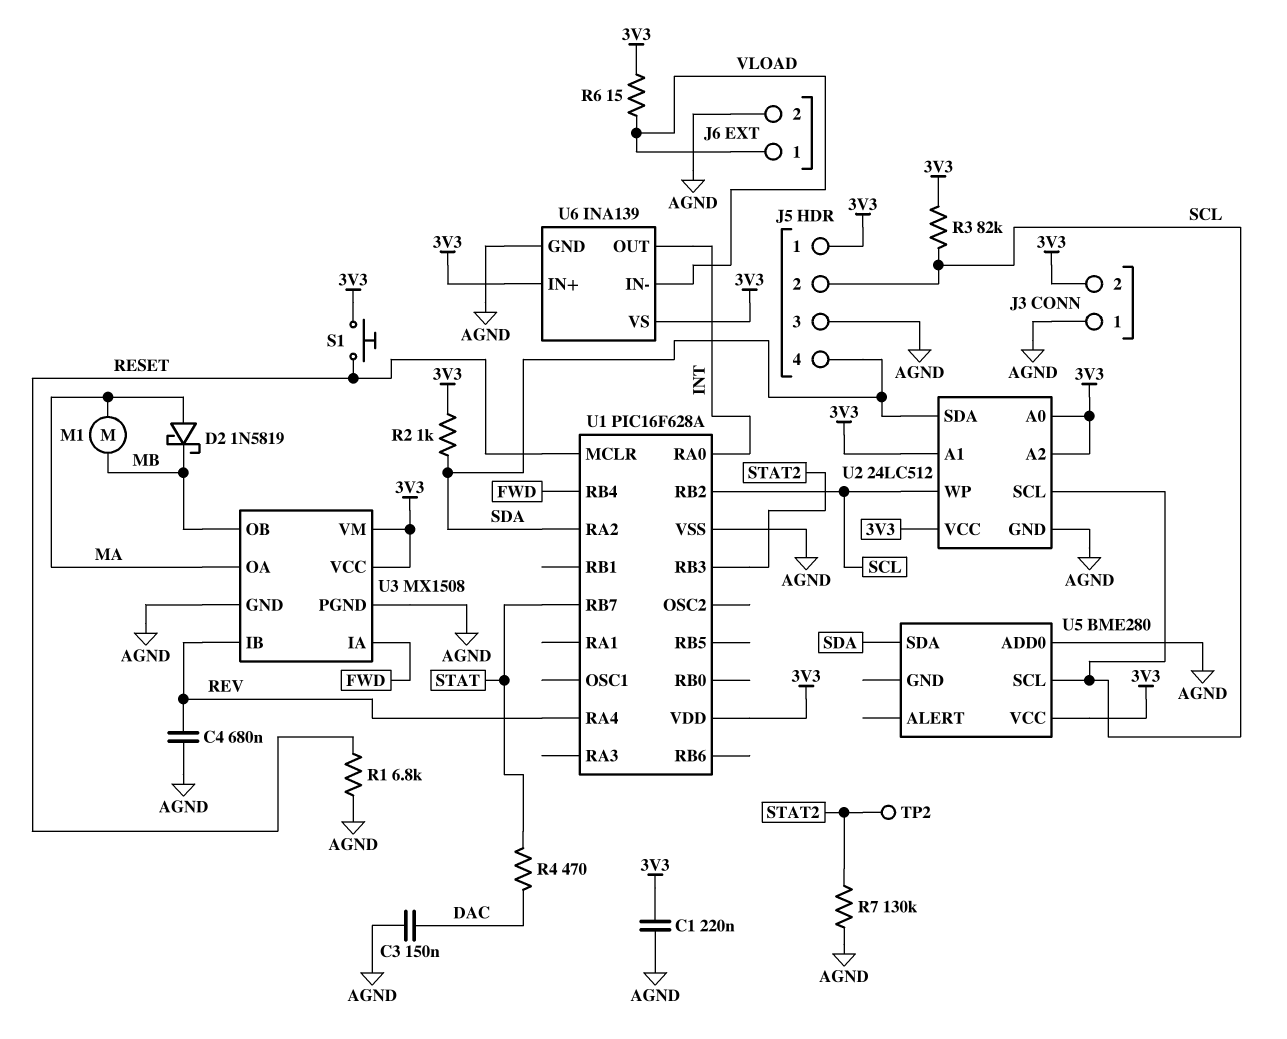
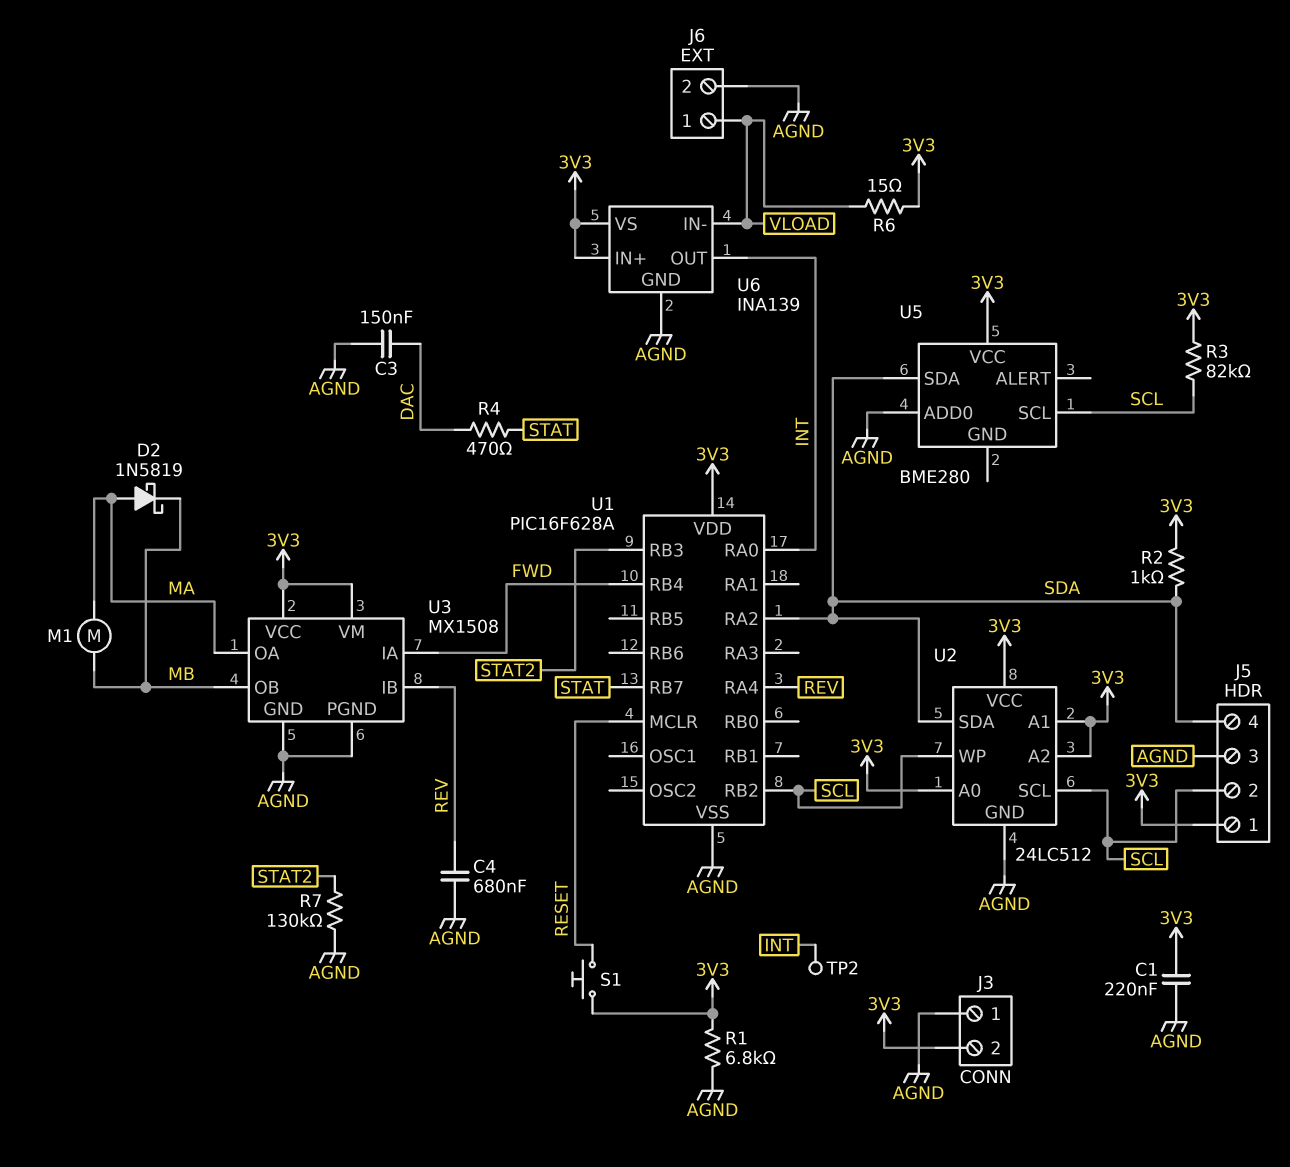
R1: 6.8k (AGND, RESET) -> 6.8k (3V3, AGND)
TP2: test point (STAT2) -> test point (INT)

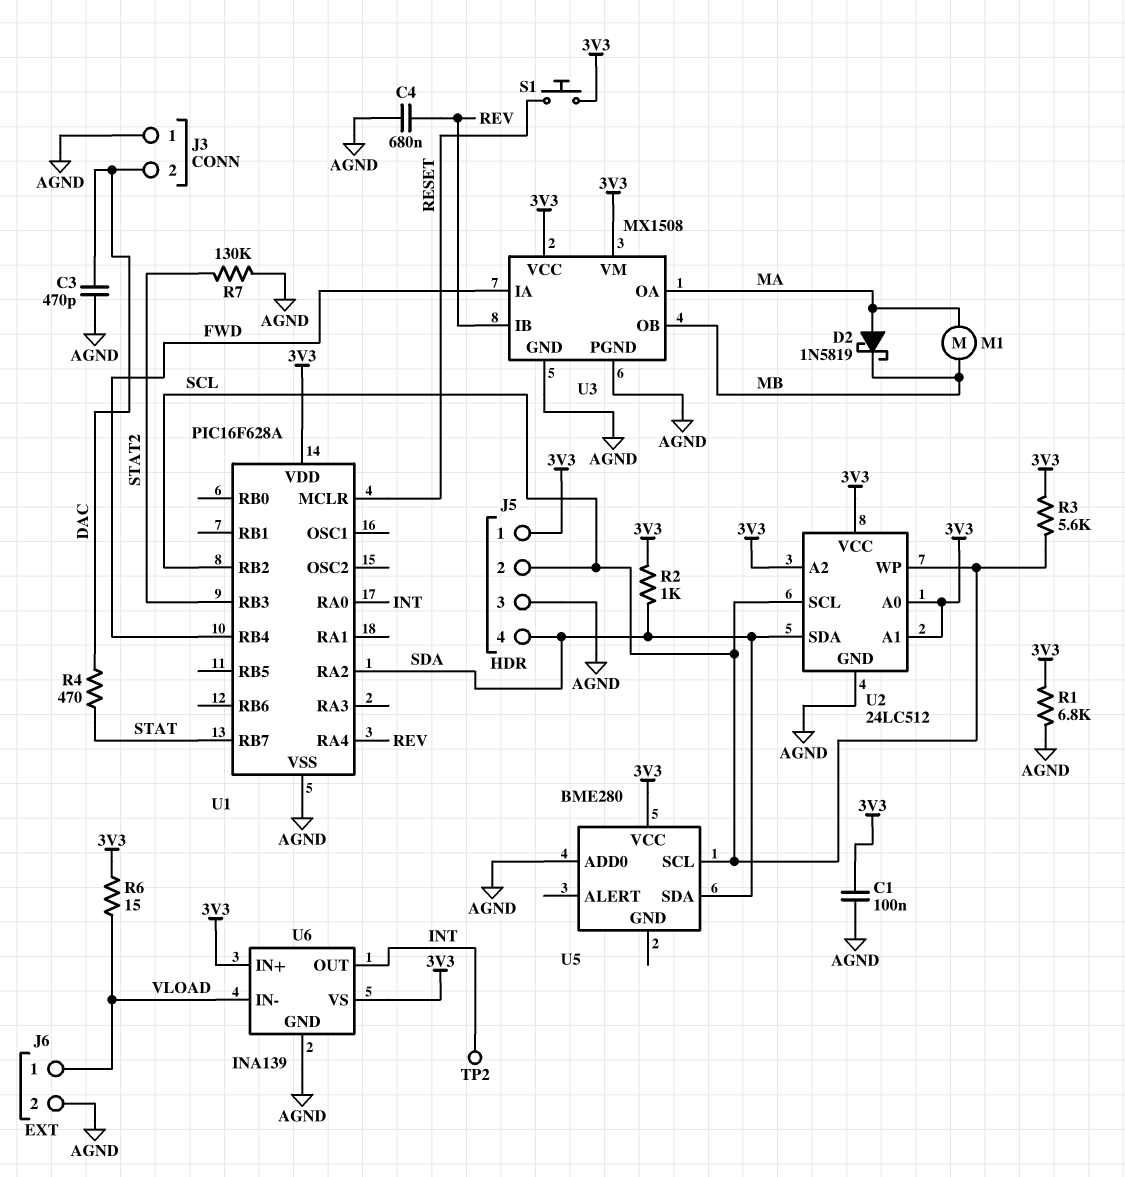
C1: 220nF (3V3, AGND) -> 100nF (3V3, AGND)
C3: 150nF (AGND, DAC) -> 470pF (AGND, DAC)
J3 pin 2: 3V3 -> DAC
R3: 82k (3V3, SCL) -> 5.6k (3V3, SCL)

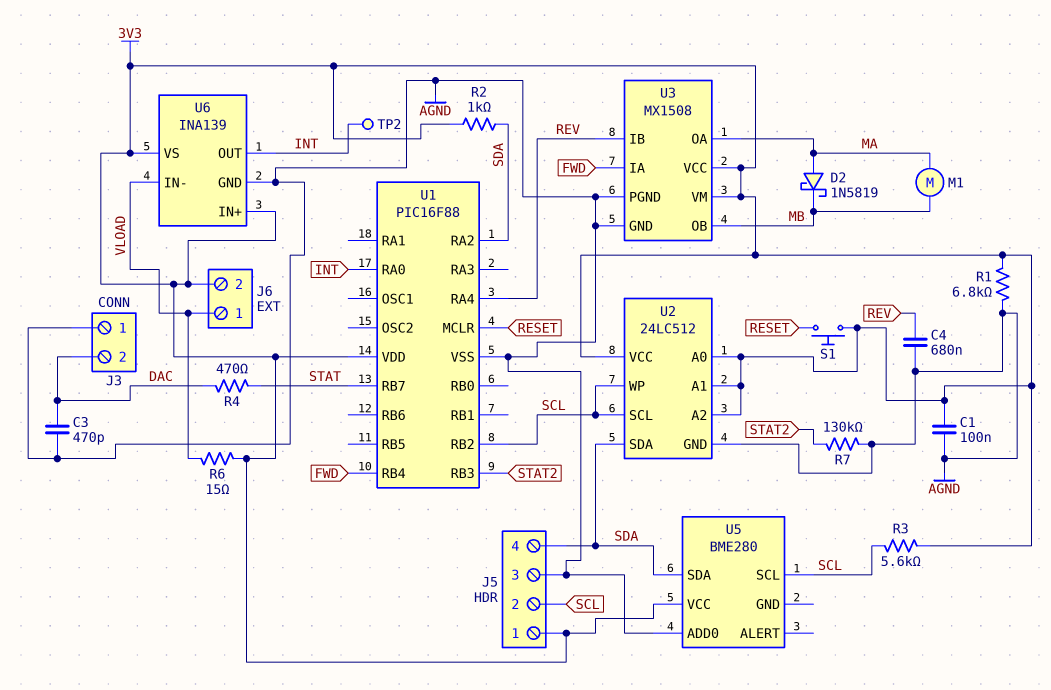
J6 pin 2: AGND -> 3V3
U1: PIC16F628A -> PIC16F88

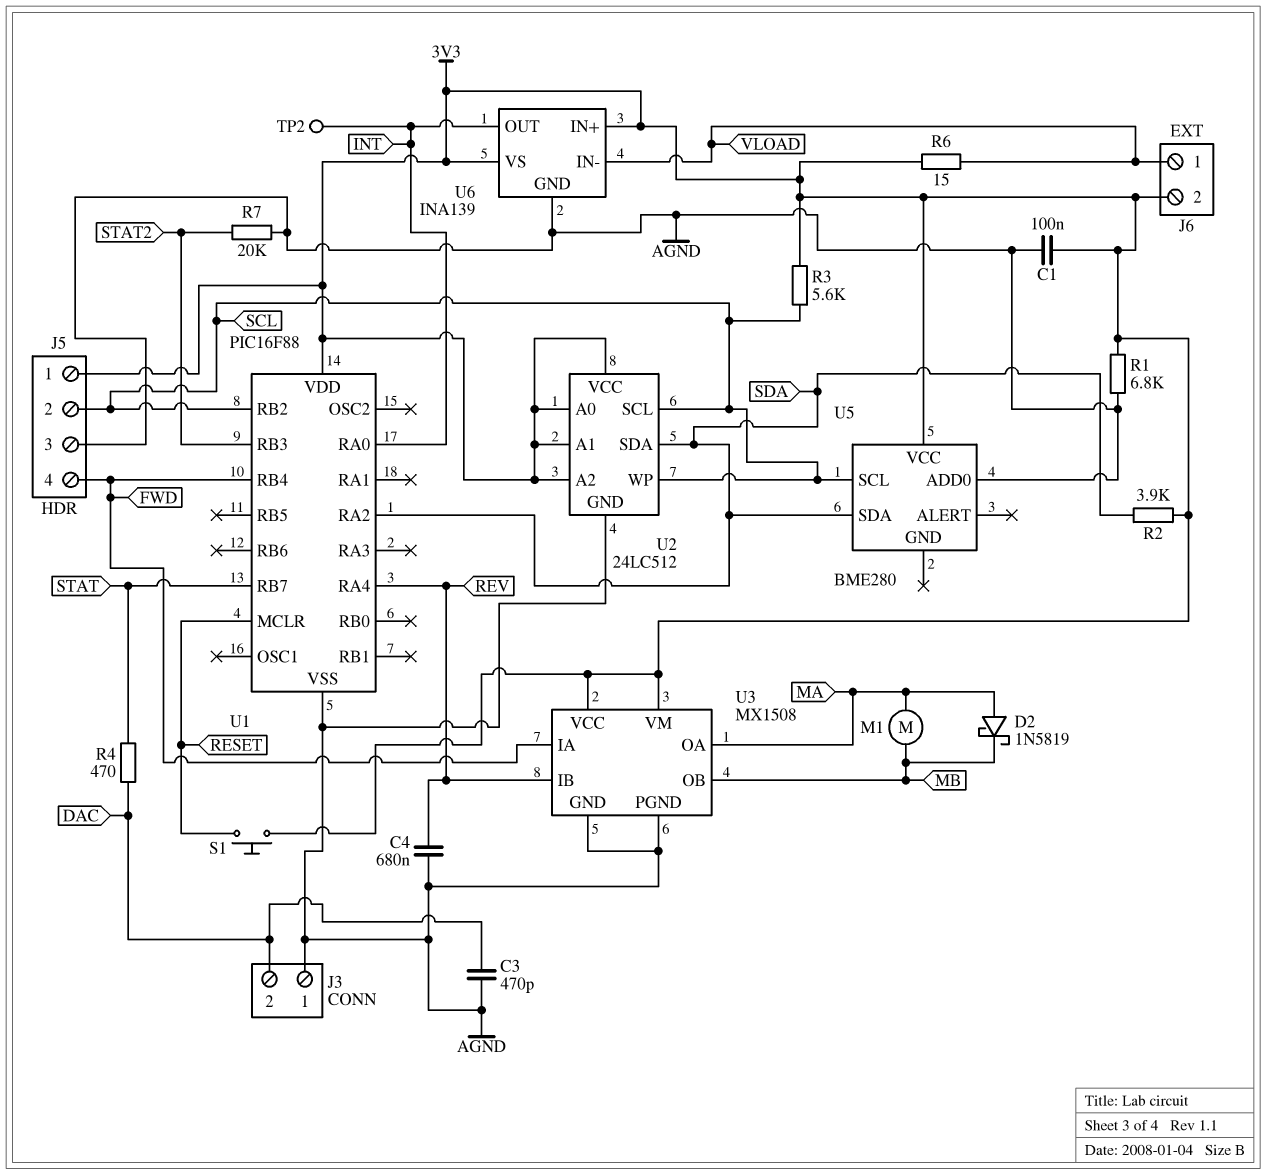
J5 pin 4: SDA -> FWD
R2: 1k (3V3, SDA) -> 3.9k (3V3, SDA)
R7: 130k (AGND, STAT2) -> 20k (AGND, STAT2)

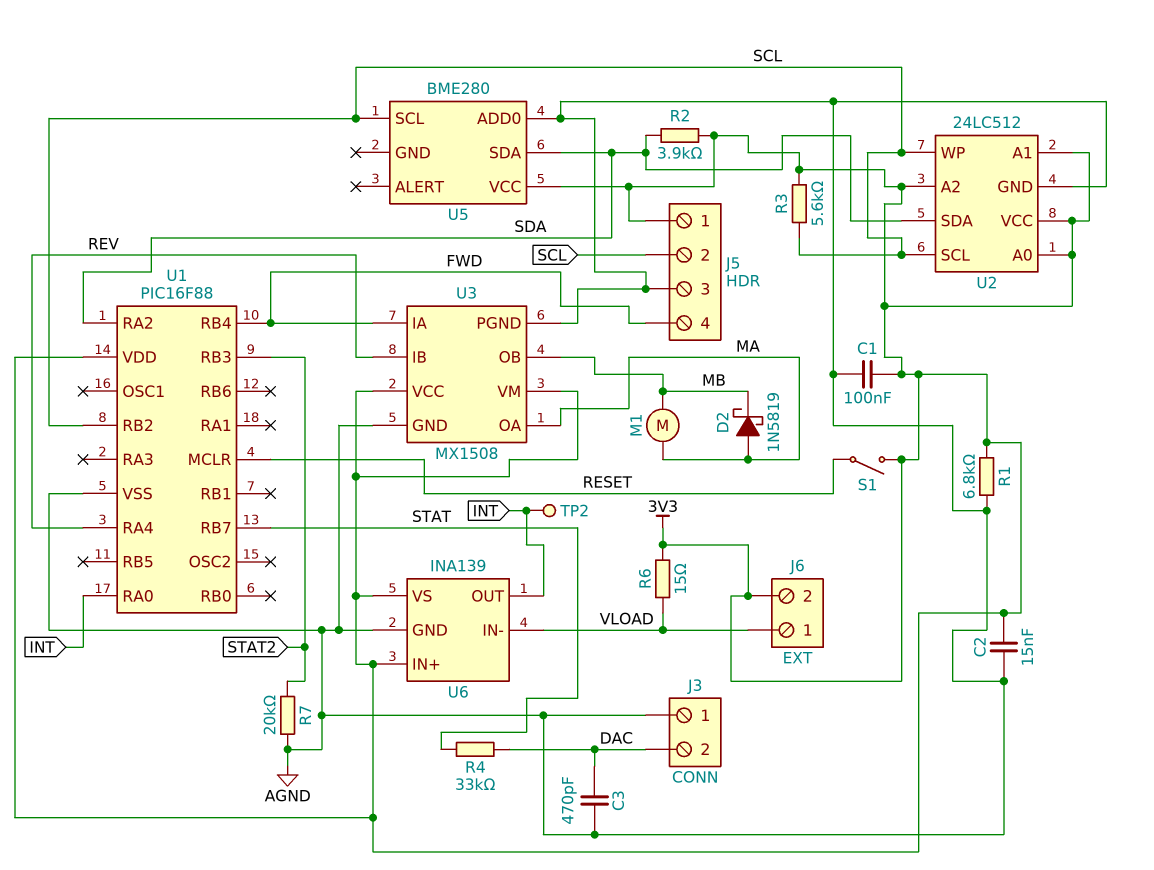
C2: none -> 15nF (3V3, AGND)
C4: 680nF (AGND, REV) -> none
R4: 470 (DAC, STAT) -> 33k (DAC, STAT)
S1: button (3V3, RESET) -> switch (3V3, RESET)

